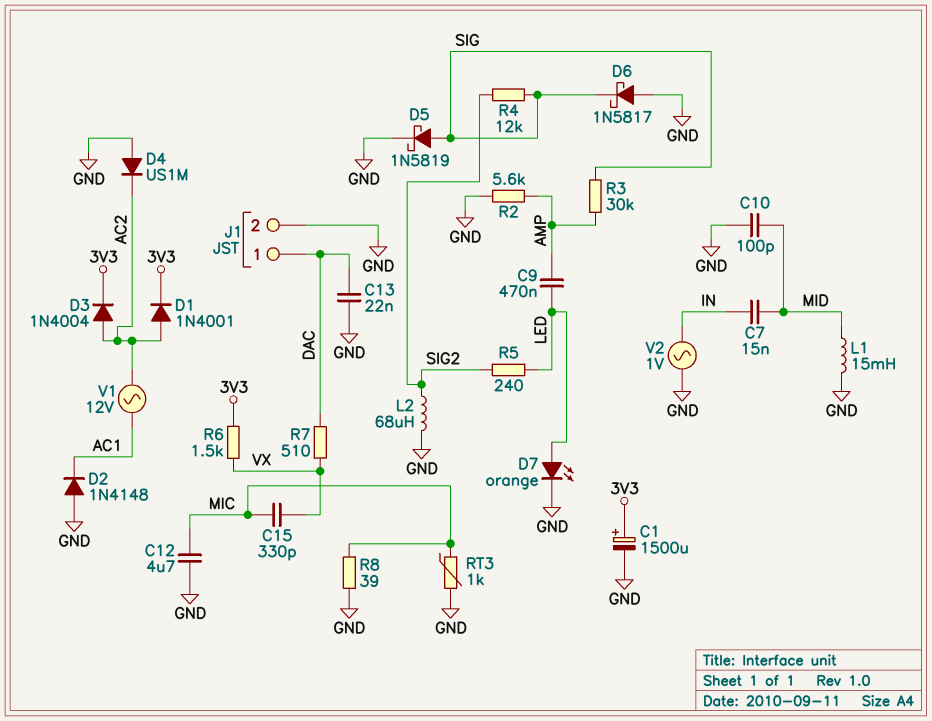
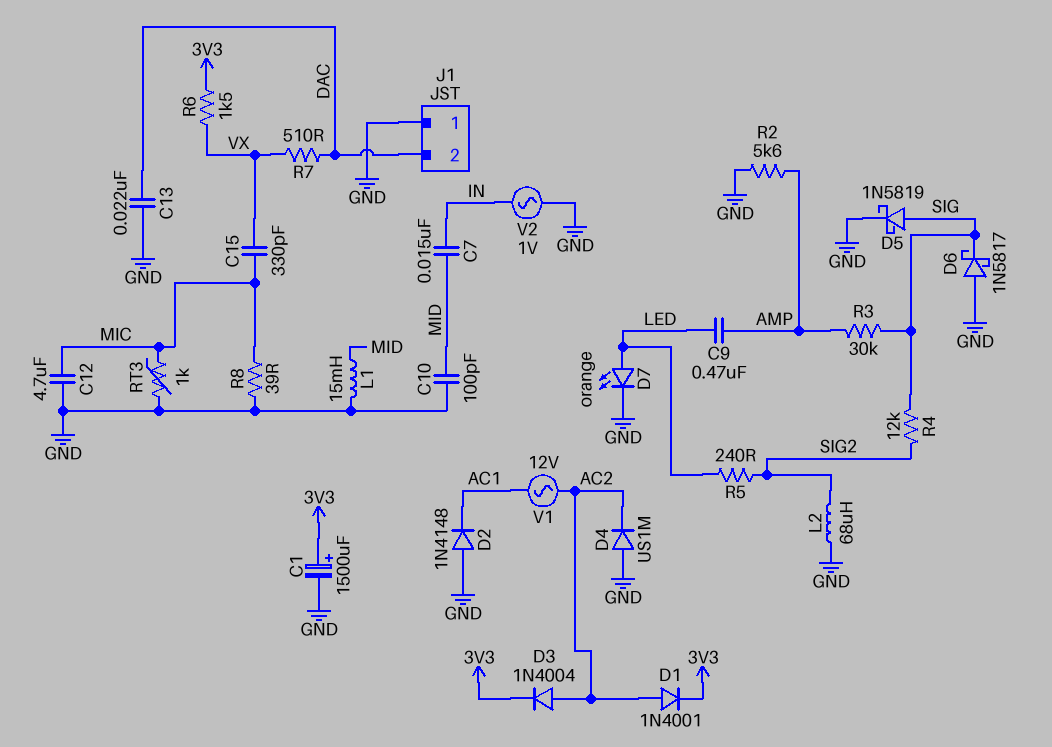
J1 pin 1: DAC -> GND
J1 pin 2: GND -> DAC

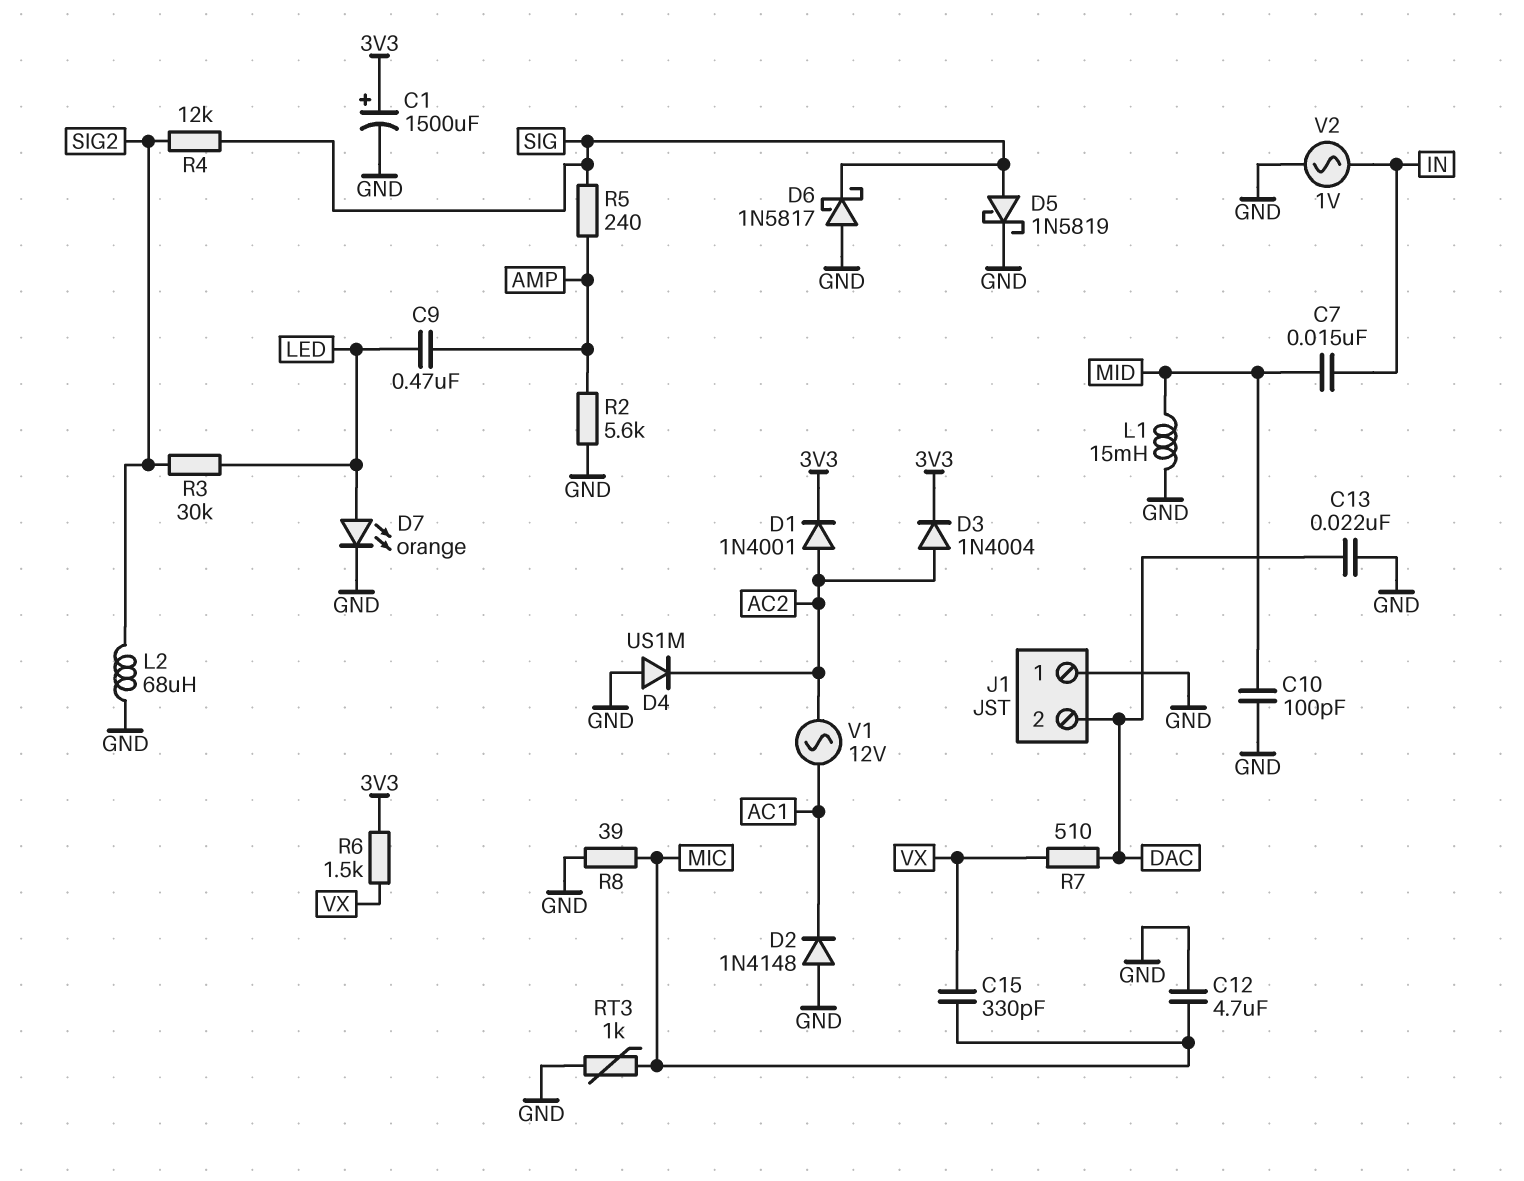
R3: 30k (AMP, SIG) -> 30k (LED, SIG2)
R5: 240 (LED, SIG2) -> 240 (AMP, SIG)

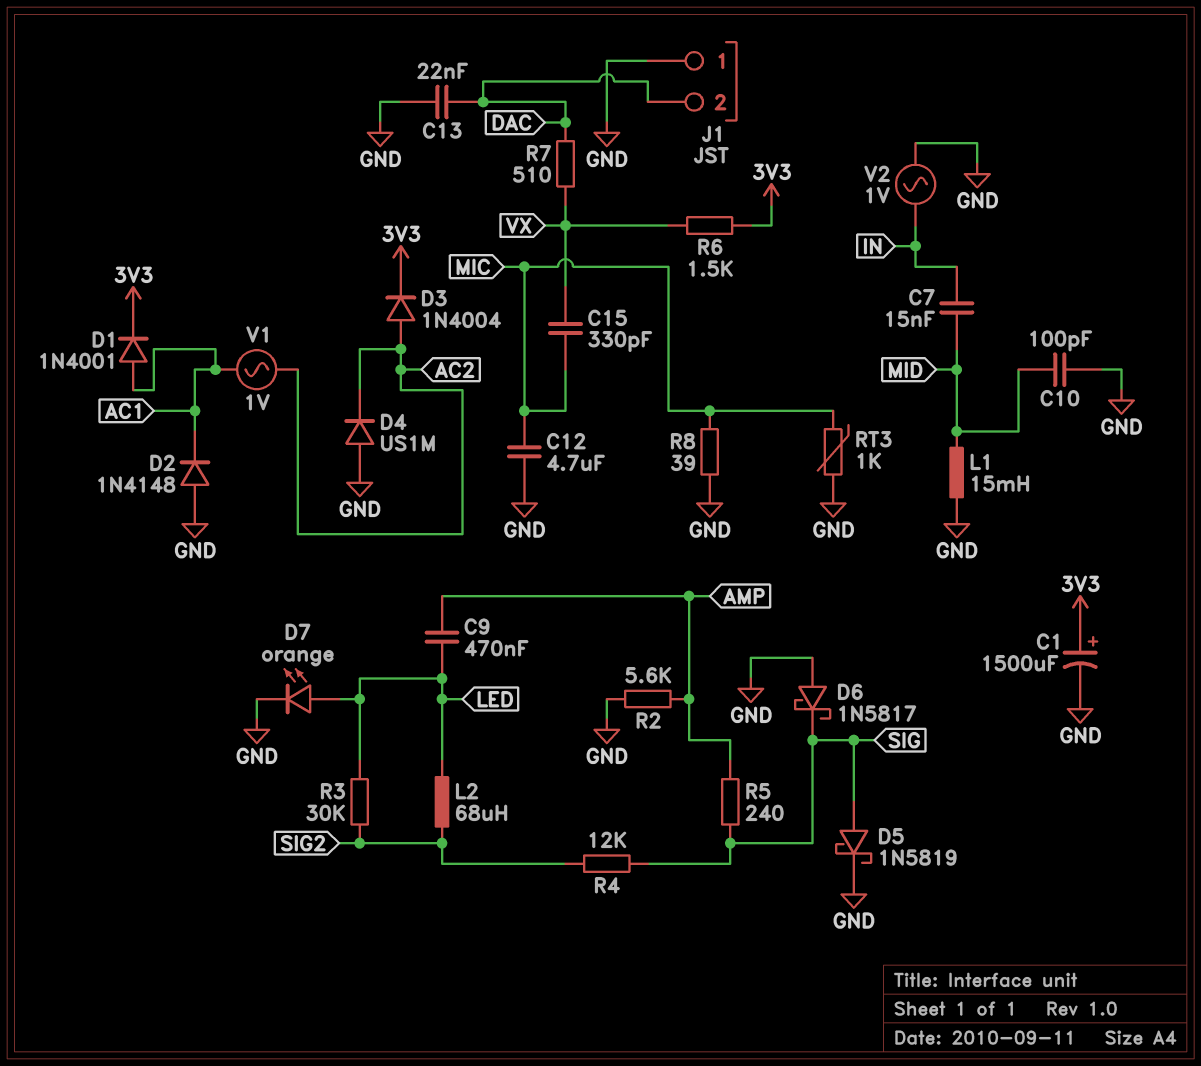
D1: diode 1N4001 (A AC2, K 3V3) -> diode 1N4001 (A AC1, K 3V3)
L2: 68uH (GND, SIG2) -> 68uH (LED, SIG2)
V1: AC 12V (AC1, AC2) -> AC 1V (AC1, AC2)

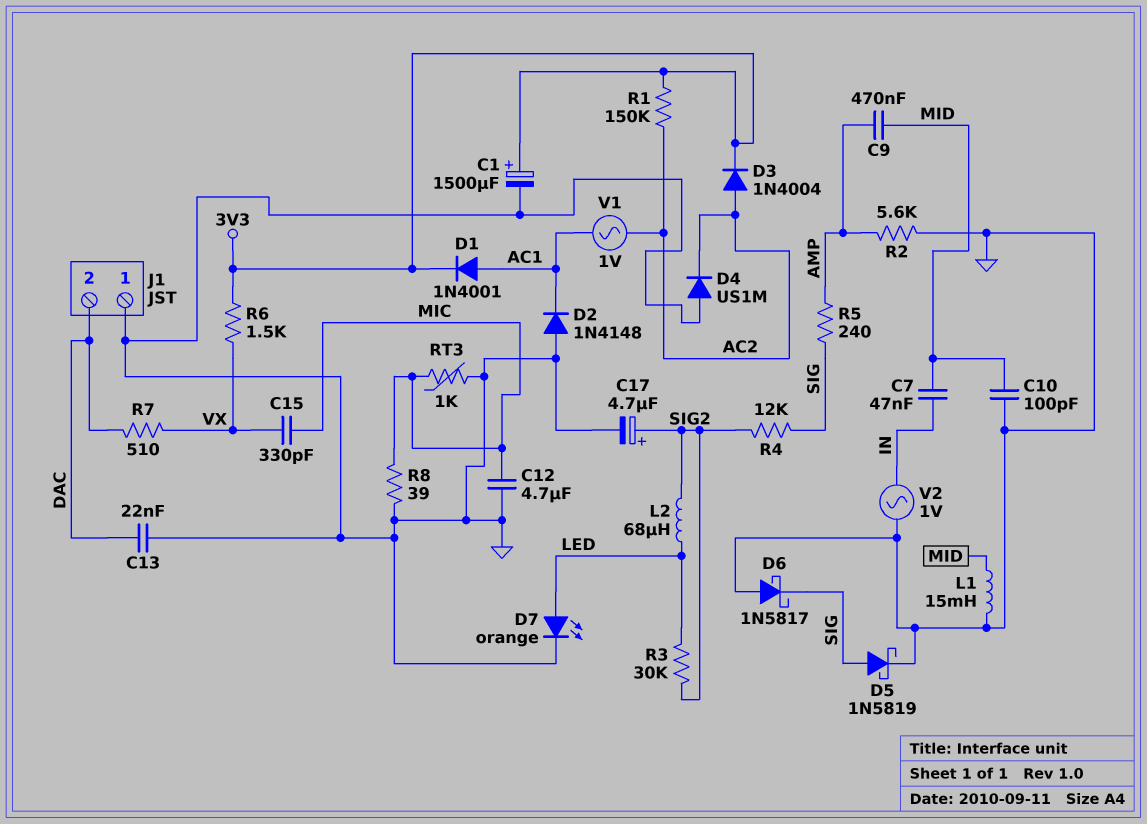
C7: 15nF (IN, MID) -> 47nF (IN, MID)
C9: 470nF (AMP, LED) -> 470nF (AMP, MID)
C17: none -> 4.7uF (plus SIG2, minus GND)
R1: none -> 150k (3V3, AC2)

